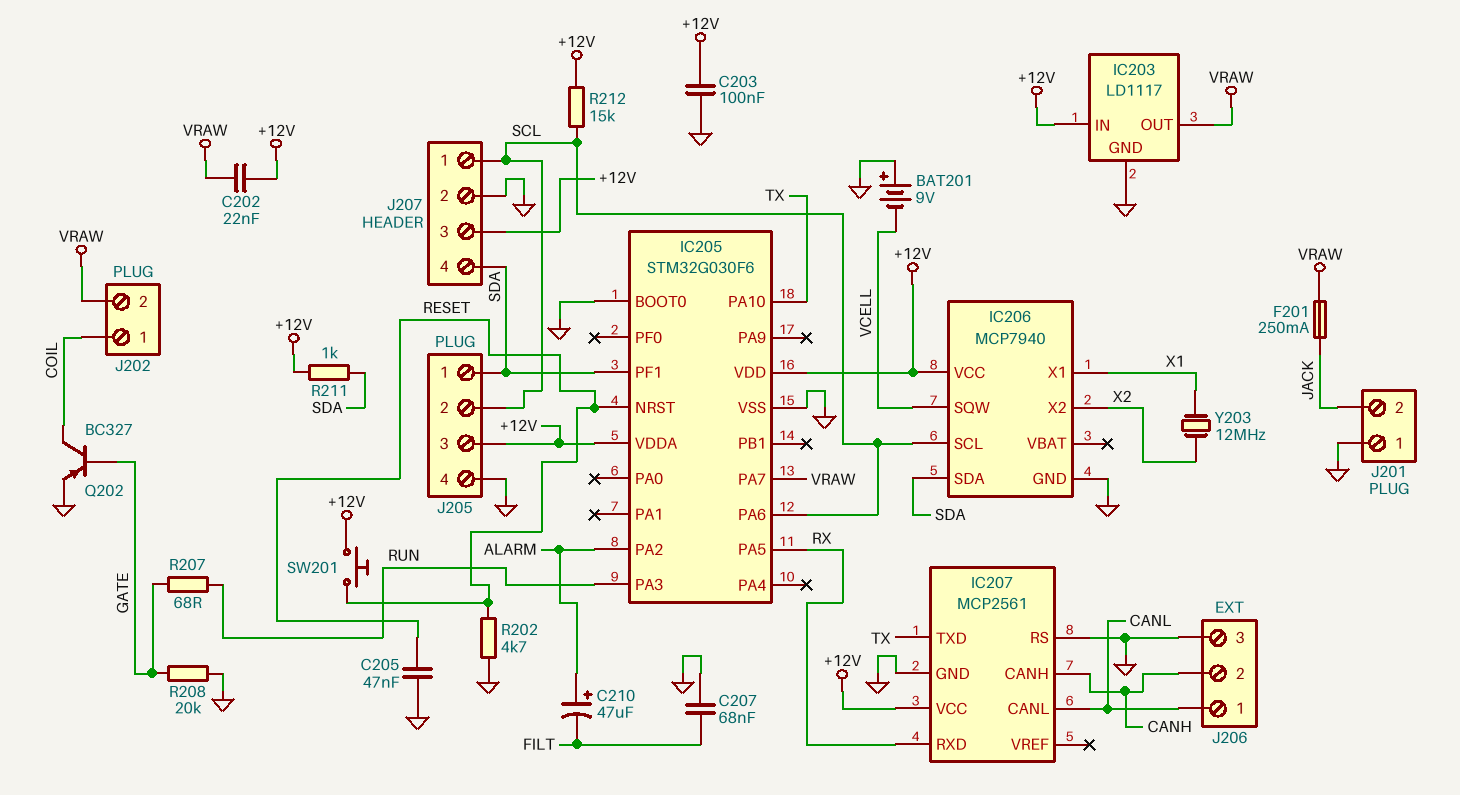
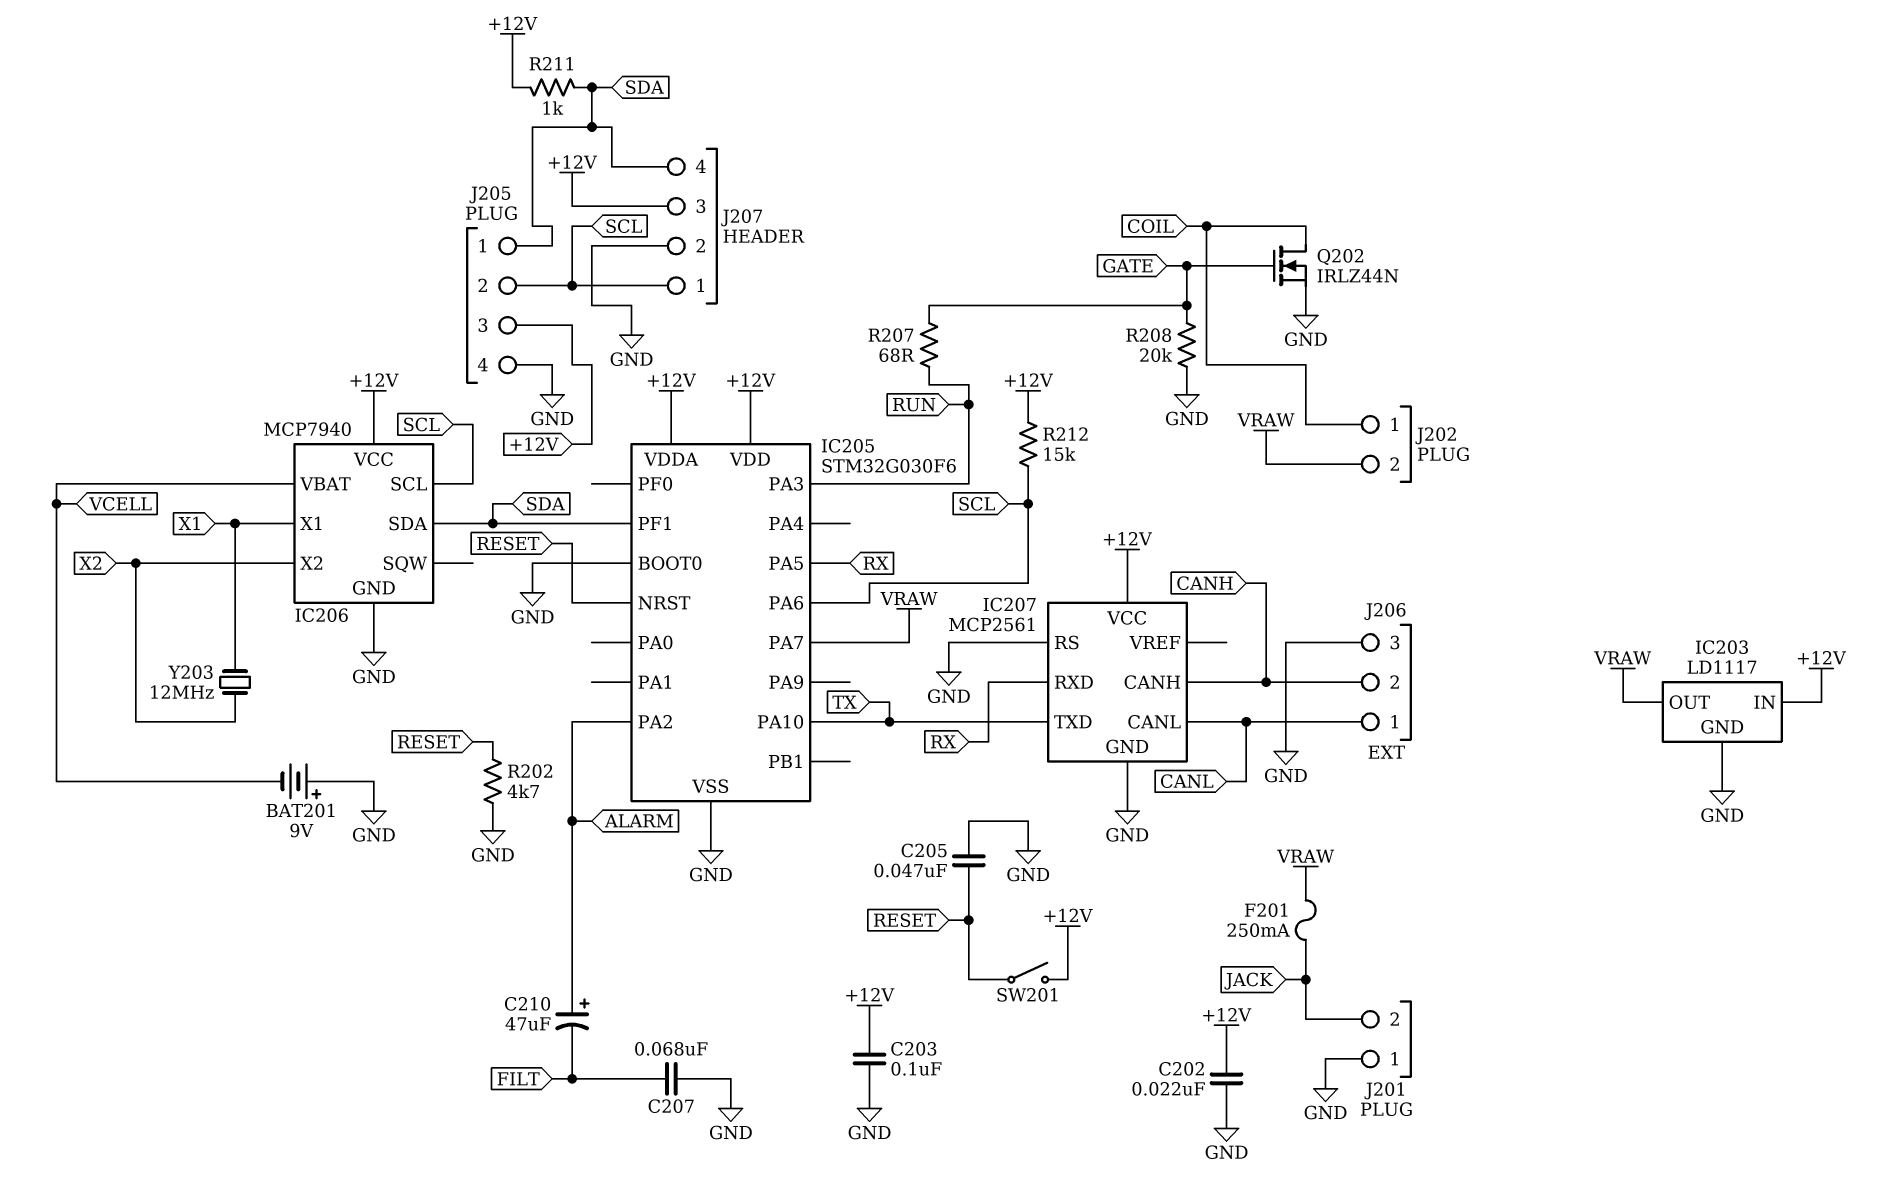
C202: 22nF (+12V, VRAW) -> 22nF (+12V, GND)
IC206 pin SQW: VCELL -> none
IC206 pin VBAT: none -> VCELL
Q202: PNP BC327 (B GATE, C COIL, E GND) -> NMOS IRLZ44N (G GATE, D COIL, S GND)
SW201: button (+12V, RESET) -> switch (+12V, RESET)

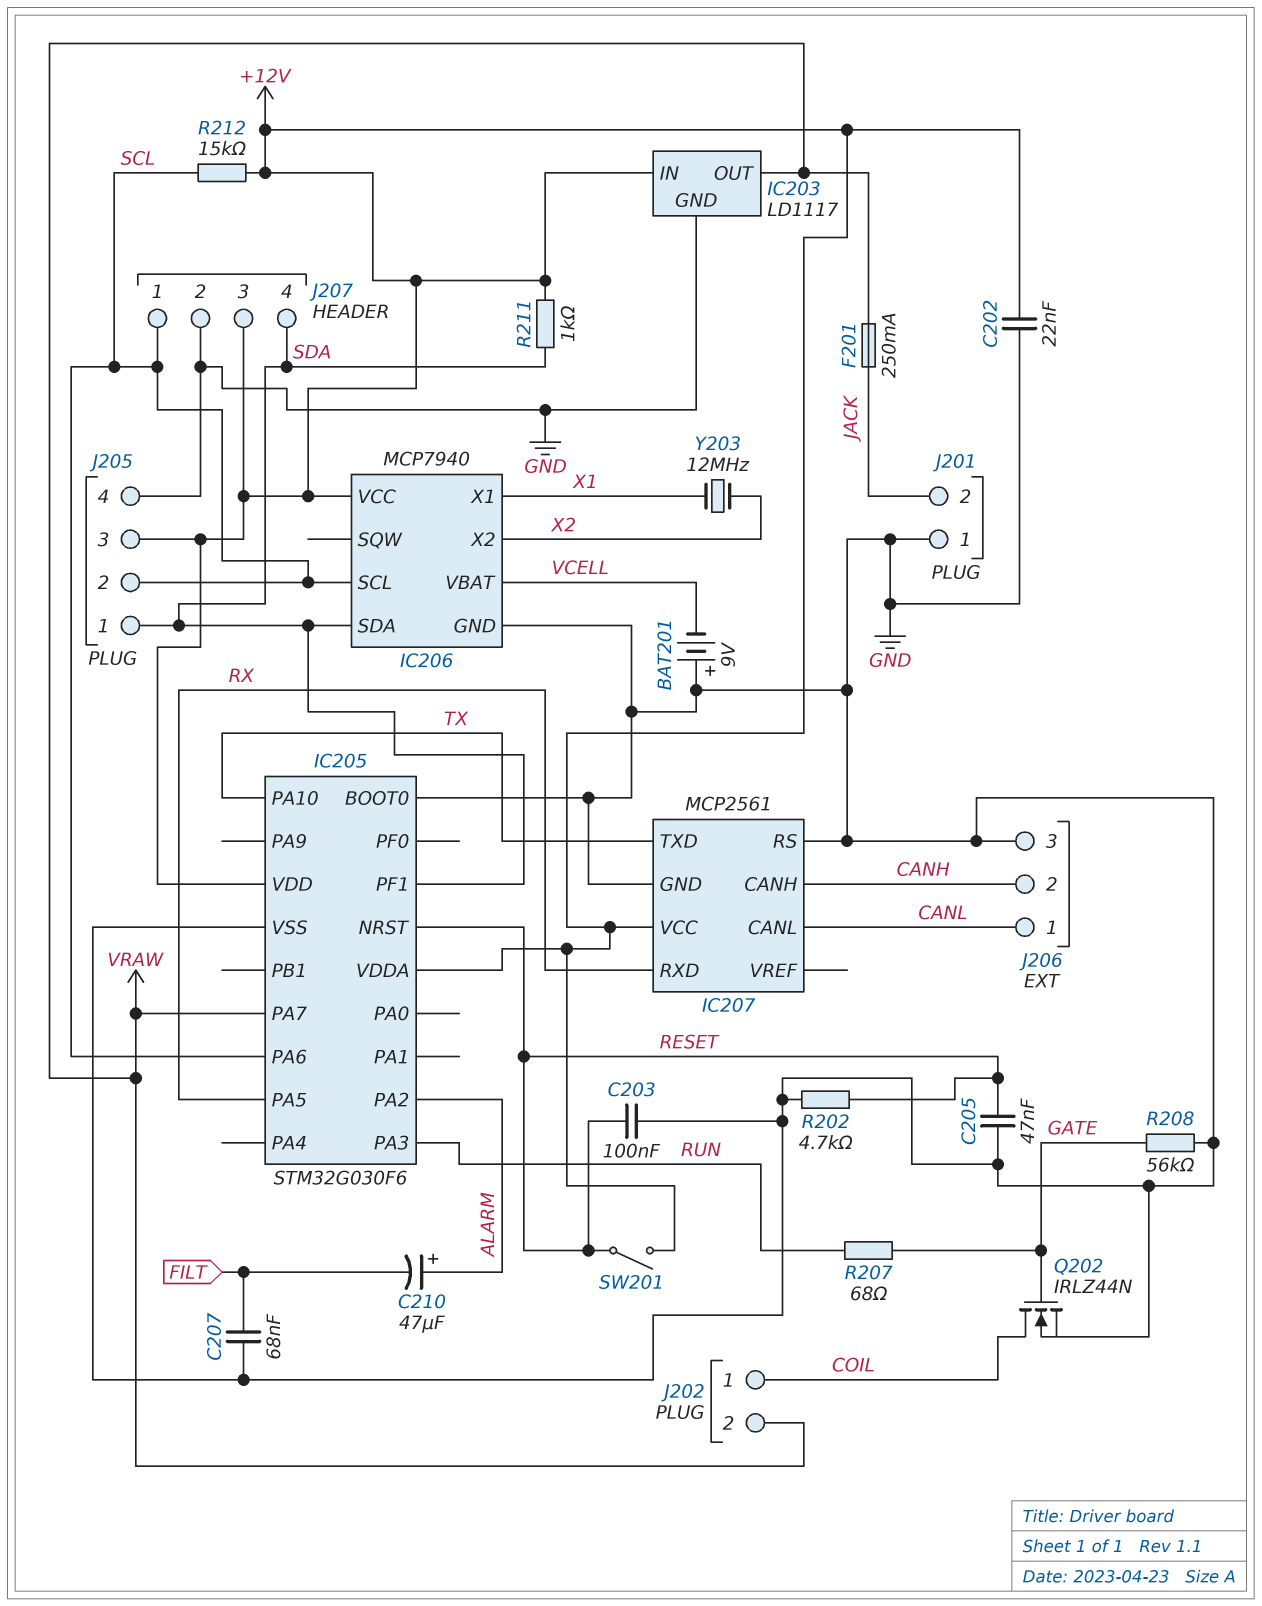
C203: 100nF (+12V, GND) -> 100nF (GND, RESET)
R208: 20k (GATE, GND) -> 56k (GATE, GND)

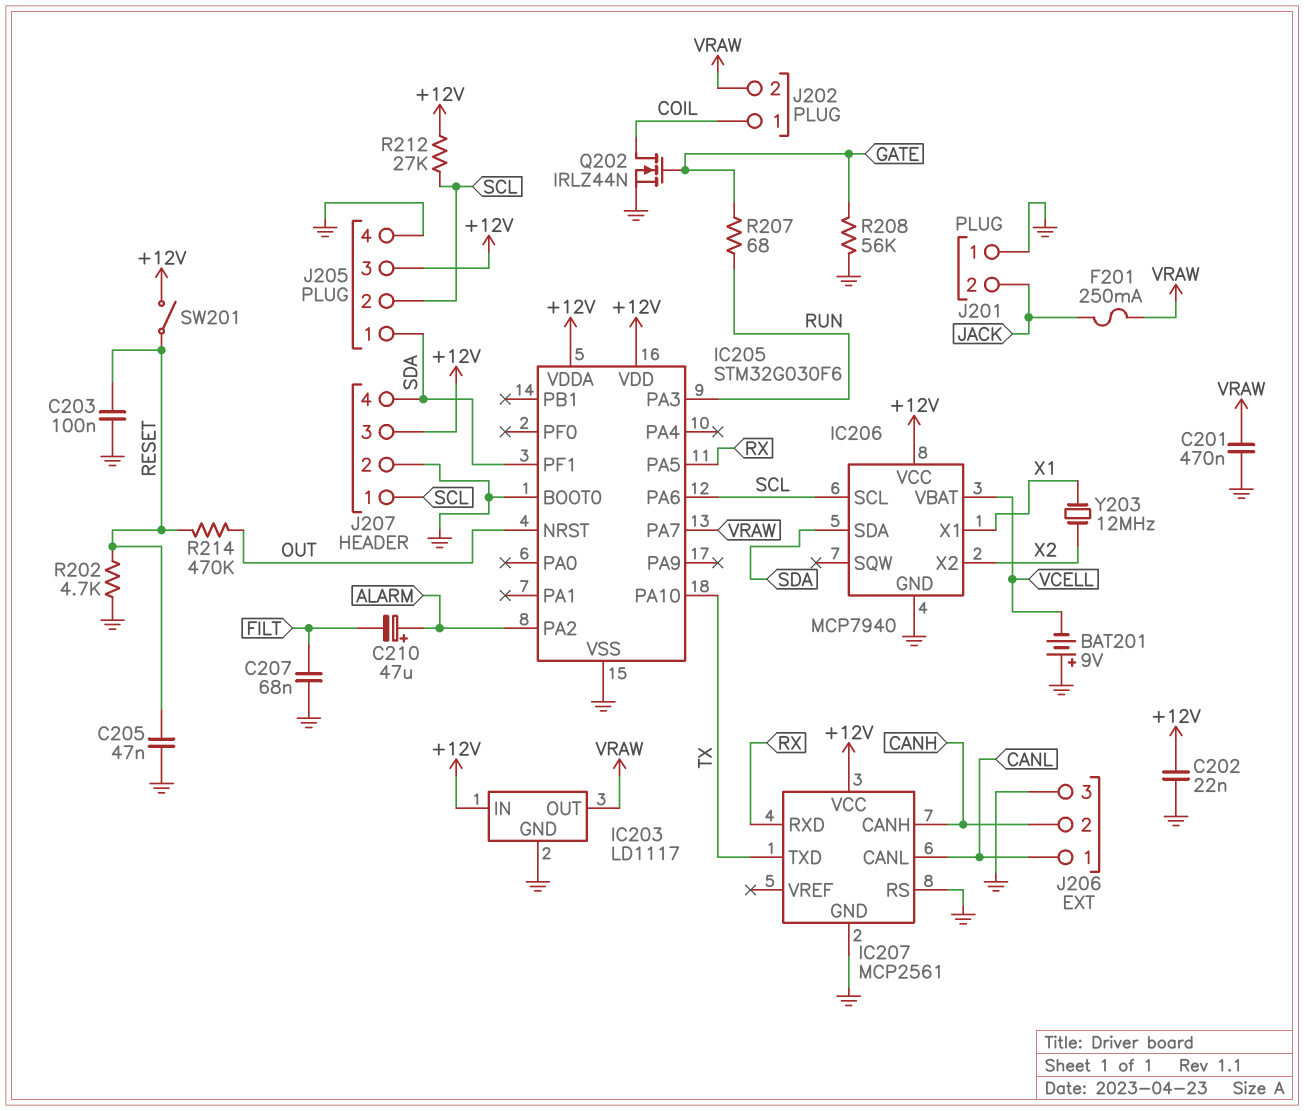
C201: none -> 470nF (GND, VRAW)
IC205 pin NRST: RESET -> OUT
R211: 1k (+12V, SDA) -> none
R212: 15k (+12V, SCL) -> 27k (+12V, SCL)
R214: none -> 470k (OUT, RESET)

